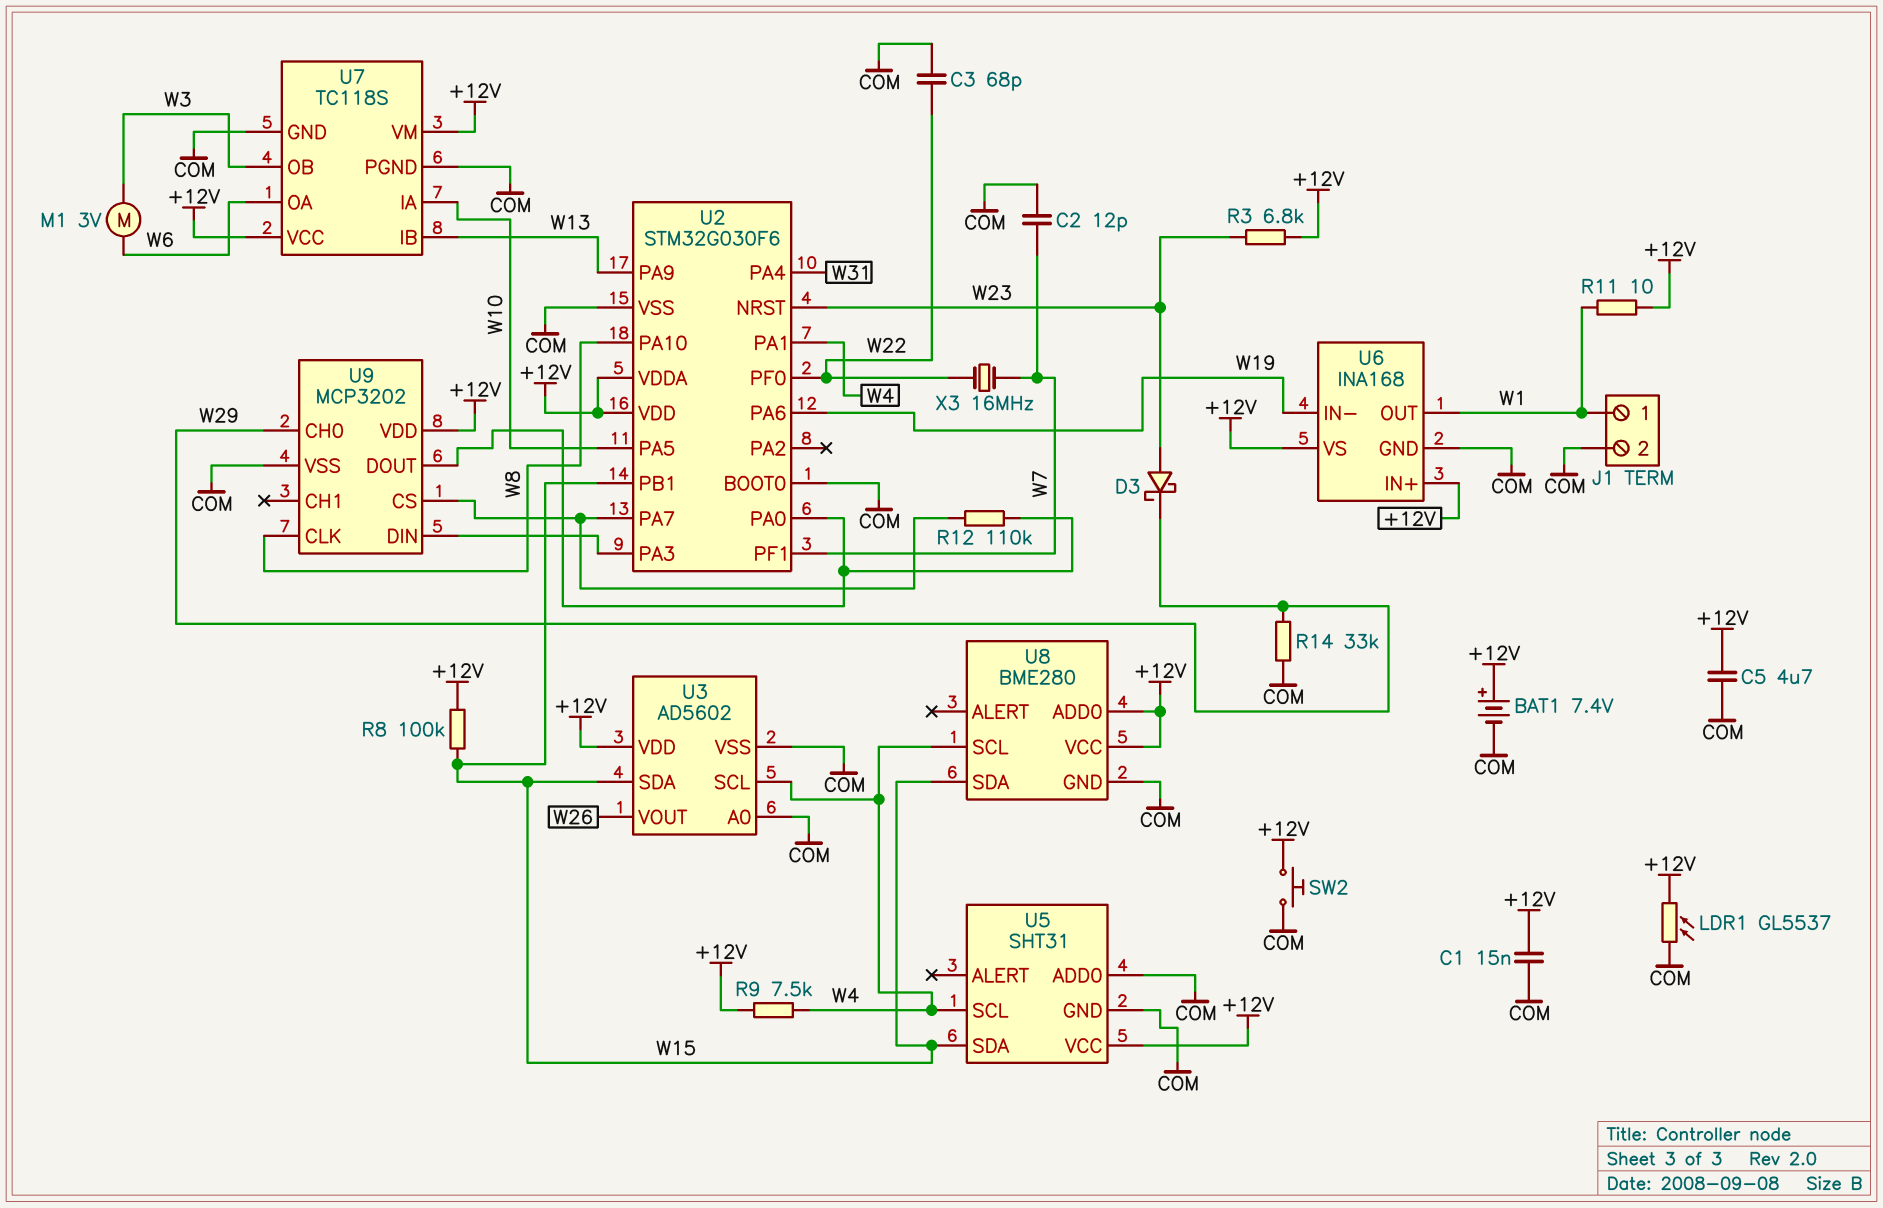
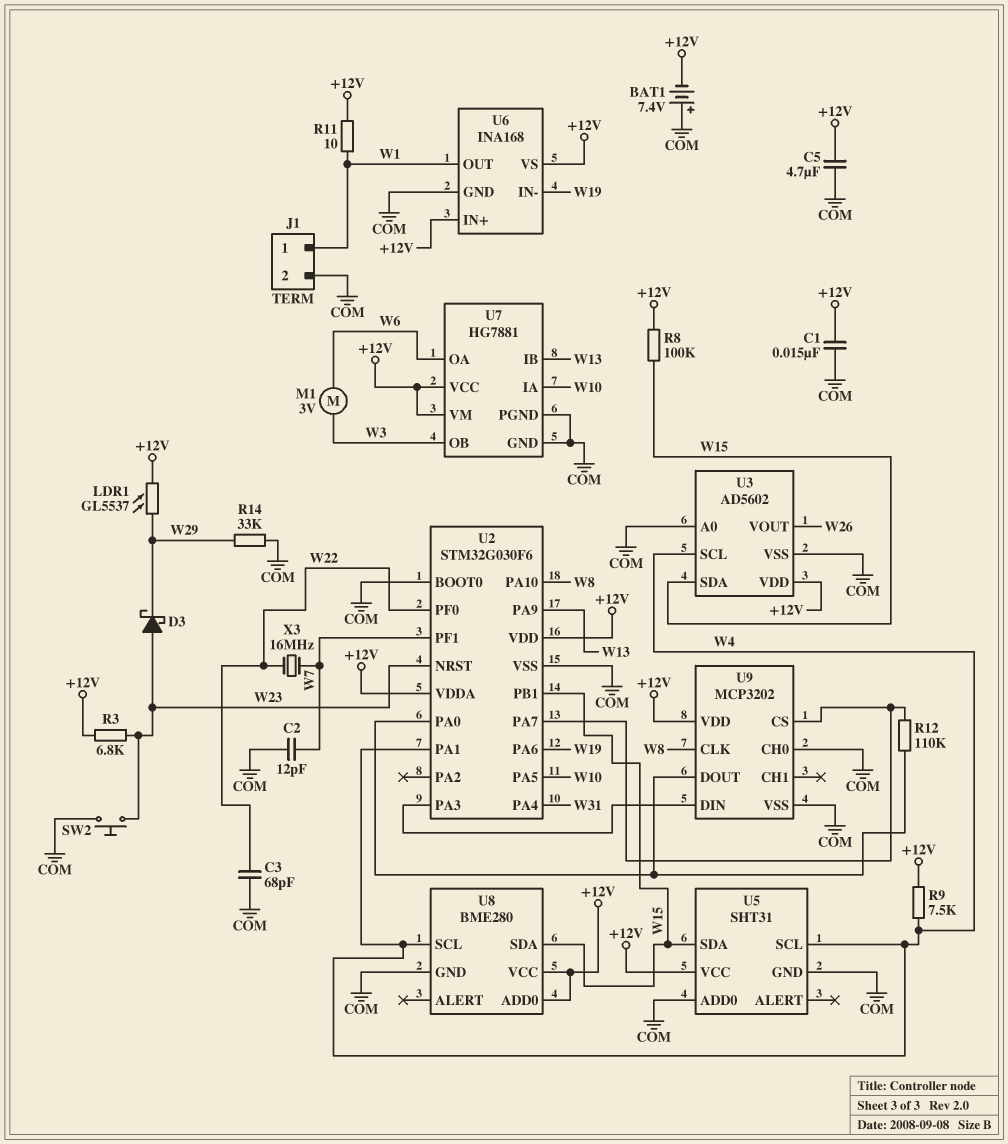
BAT1: 7.4V (plus +12V, minus COM) -> 7.4V (plus COM, minus +12V)
LDR1: GL5537 (+12V, COM) -> GL5537 (+12V, W29)
SW2: button (+12V, COM) -> button (COM, W23)
U7: TC118S -> HG7881
U9 pin CH0: W29 -> COM

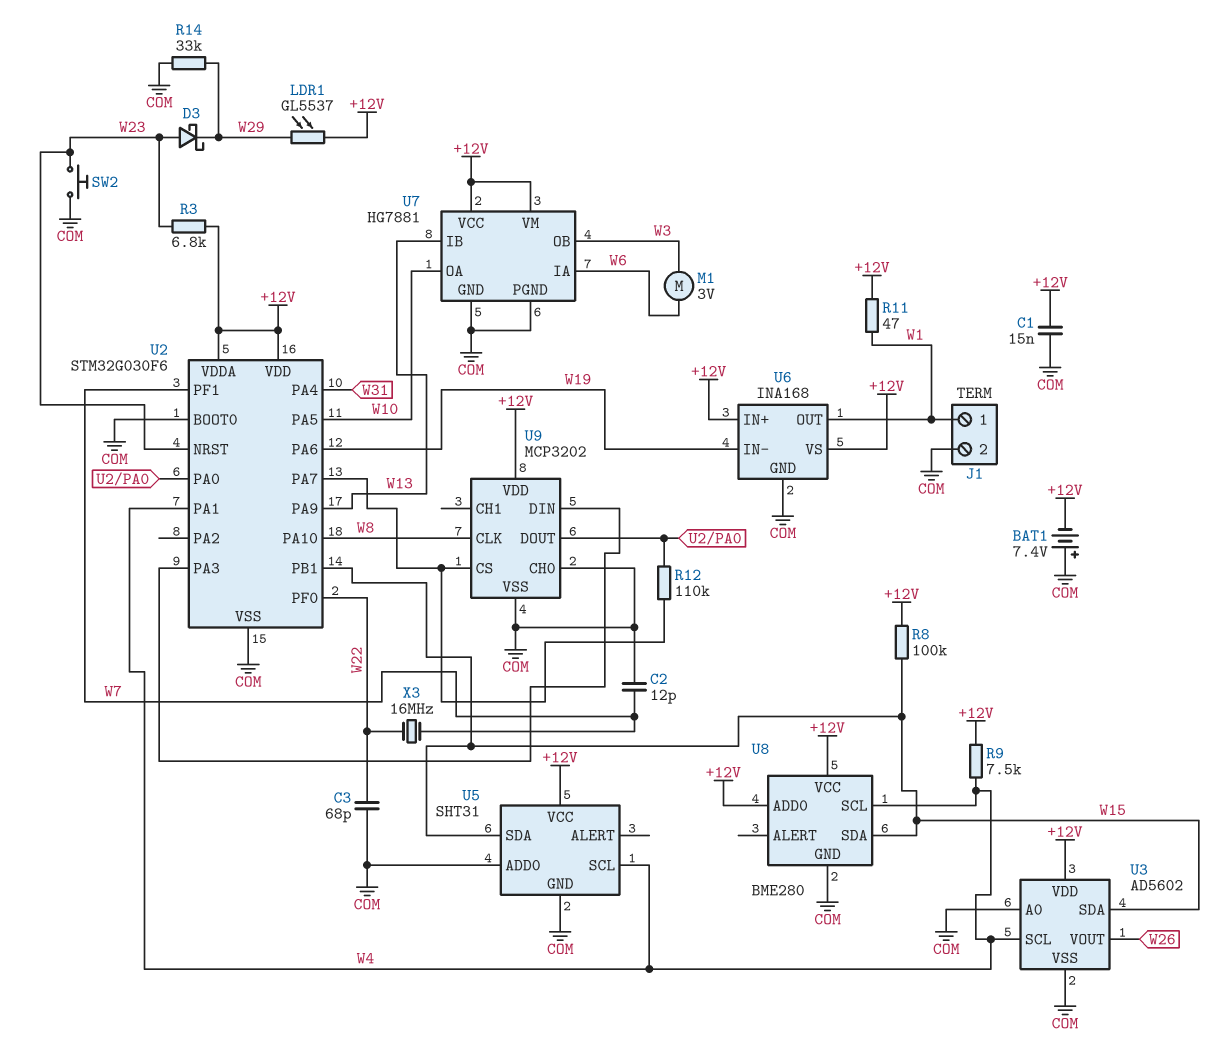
C5: 4.7uF (+12V, COM) -> none
R11: 10 (+12V, W1) -> 47 (+12V, W1)
U7 pin IA: W10 -> W6
U7 pin OA: W6 -> W10

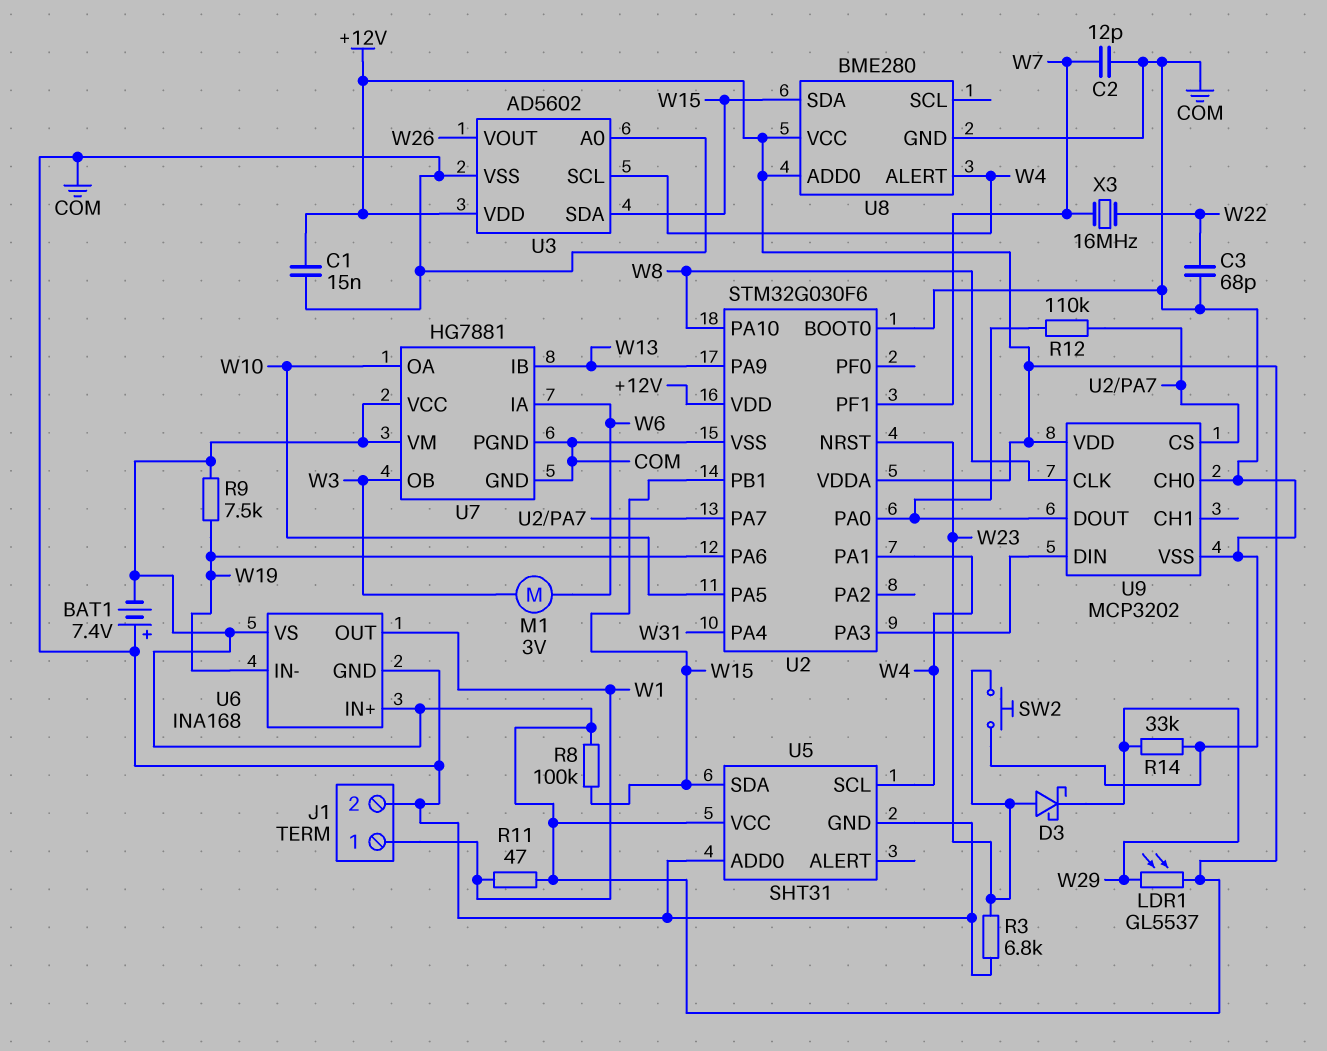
R3: 6.8k (+12V, W23) -> 6.8k (COM, W23)
R9: 7.5k (+12V, W4) -> 7.5k (+12V, W19)
U2 pin PF0: W22 -> none
U8 pin ALERT: none -> W4
U8 pin SCL: W4 -> none

